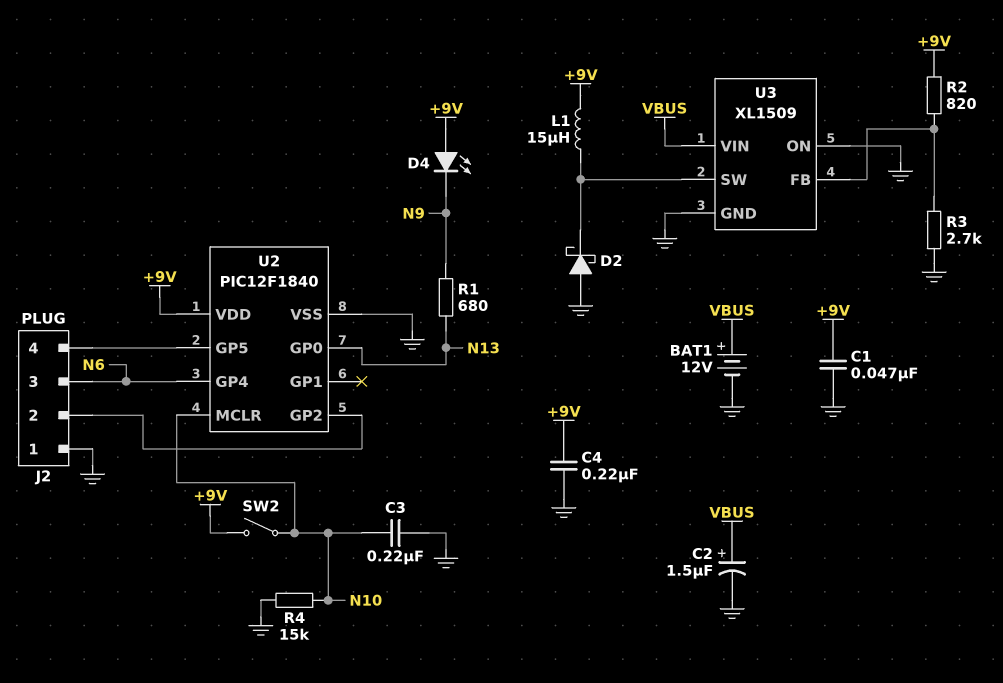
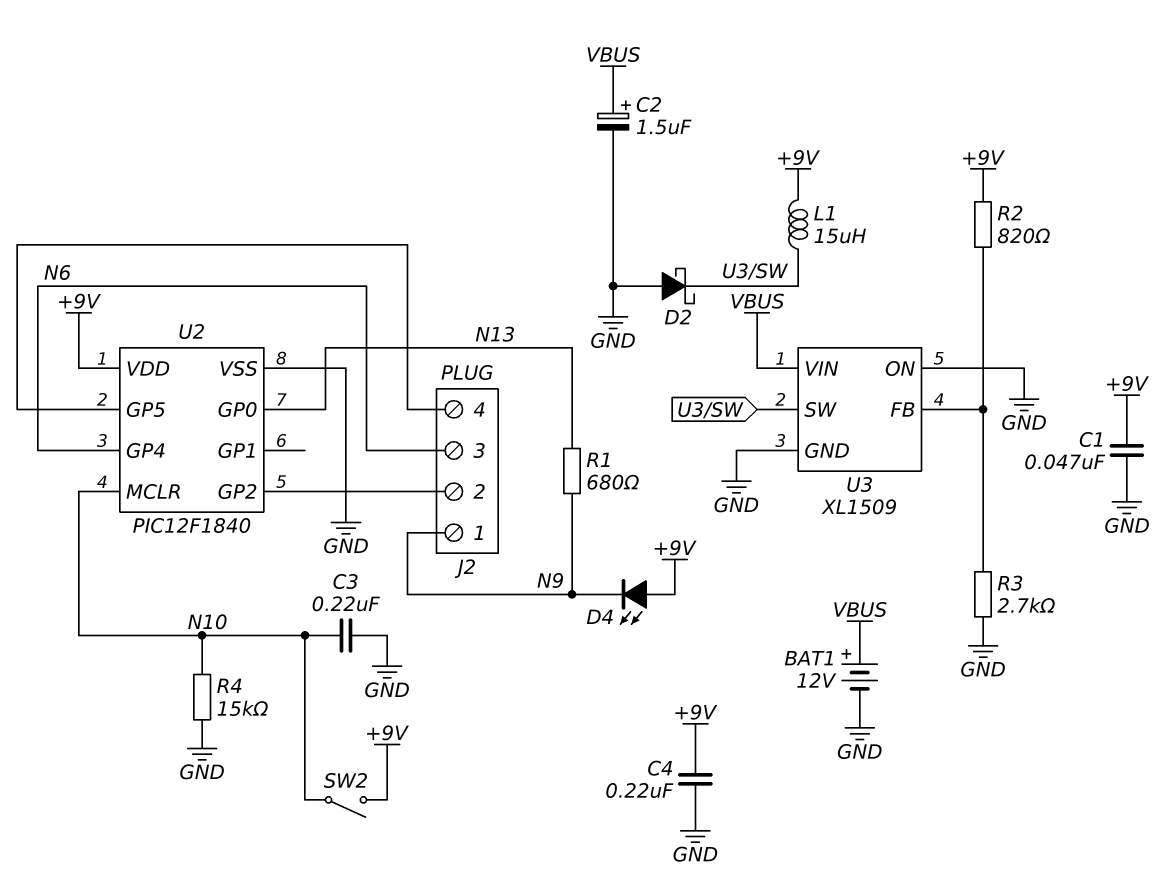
J2 pin 1: GND -> N9

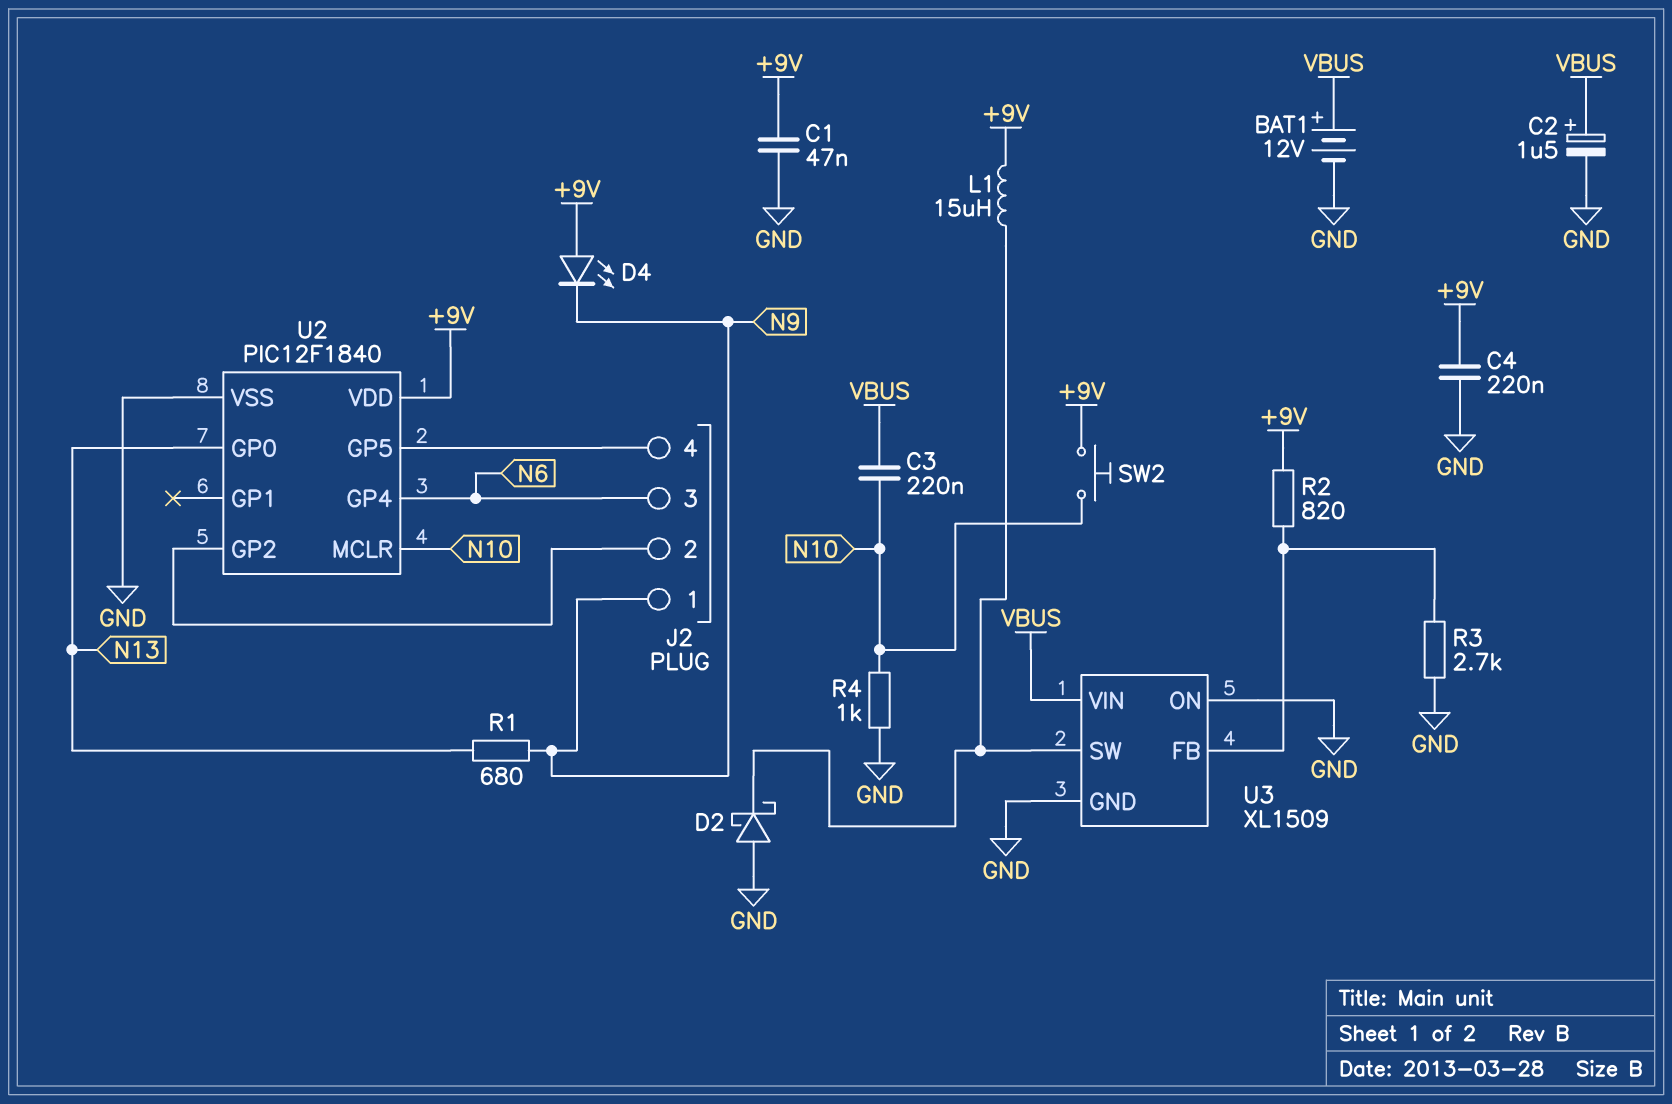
C3: 220nF (GND, N10) -> 220nF (N10, VBUS)
R4: 15k (GND, N10) -> 1k (GND, N10)
SW2: switch (+9V, N10) -> button (+9V, N10)

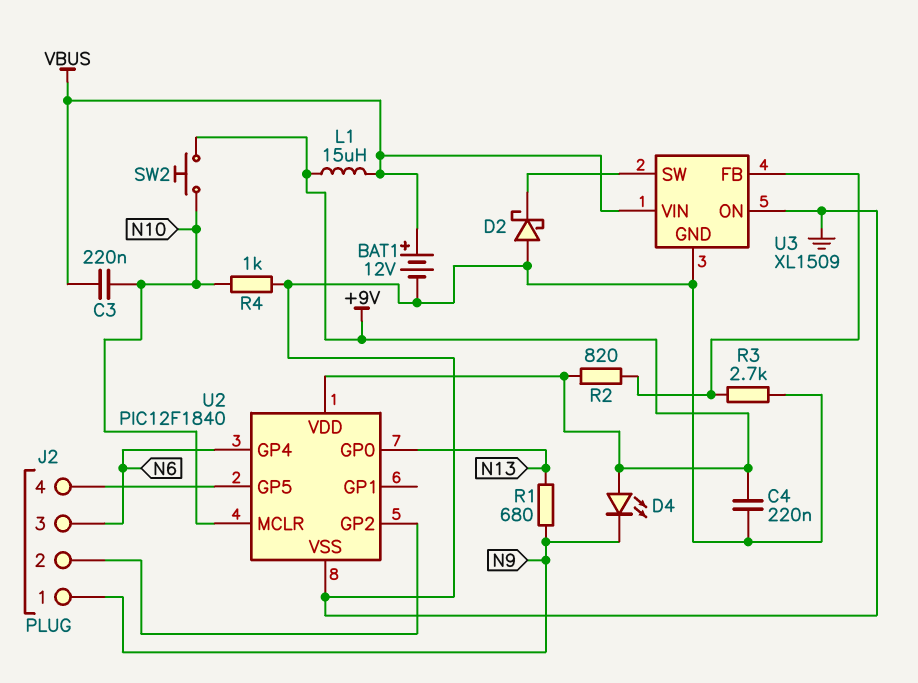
C1: 47nF (+9V, GND) -> none
C2: 1.5uF (plus VBUS, minus GND) -> none
L1: 15uH (+9V, U3/SW) -> 15uH (+9V, VBUS)

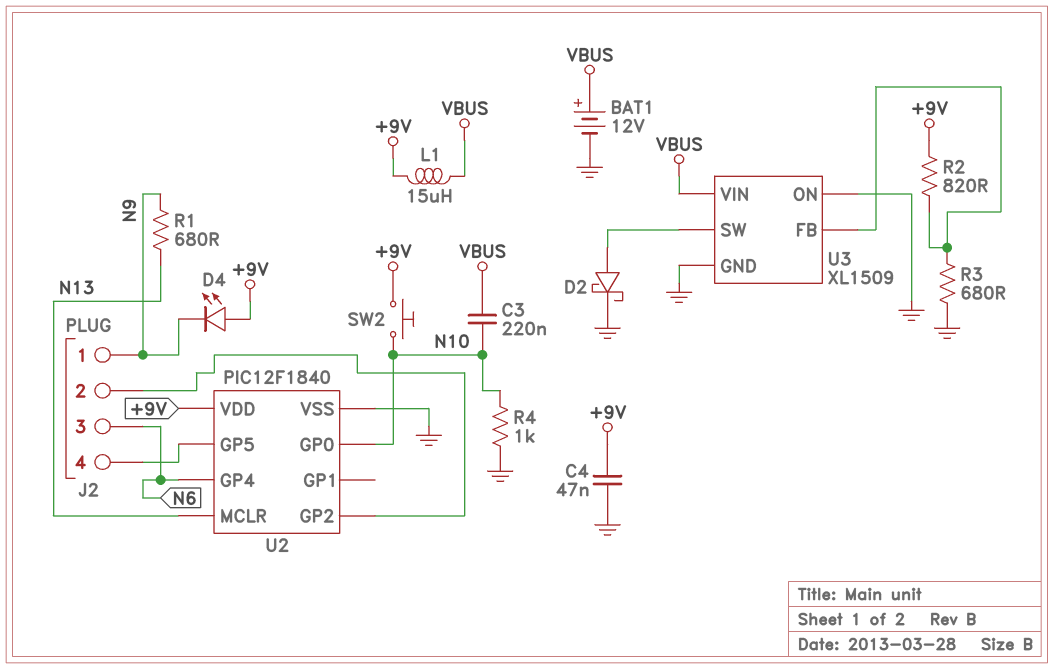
C4: 220nF (+9V, GND) -> 47nF (+9V, GND)
D2: schottky (A GND, K U3/SW) -> schottky (A U3/SW, K GND)
R3: 2.7k (GND, U3/FB) -> 680 (GND, U3/FB)
U2 pin GP0: N13 -> N10
U2 pin MCLR: N10 -> N13

